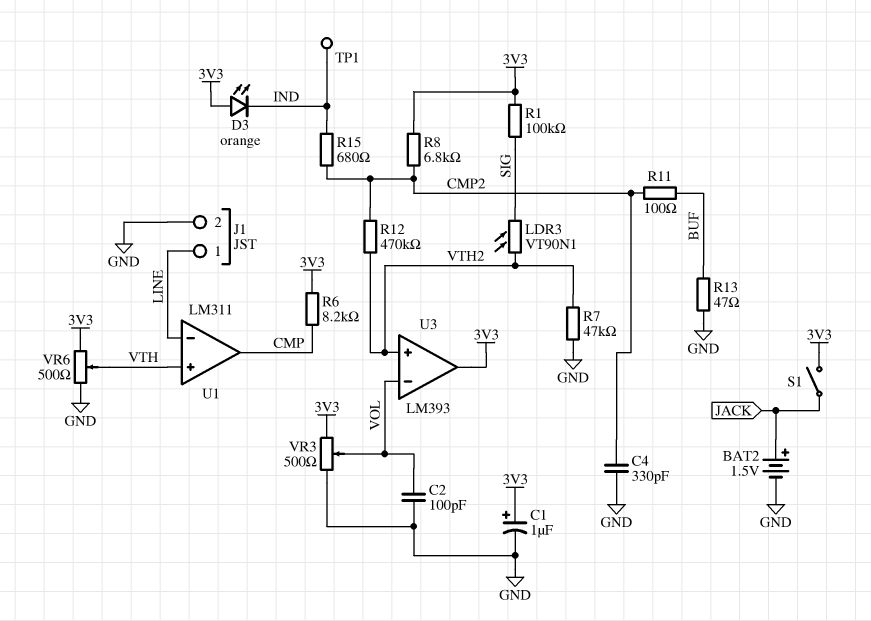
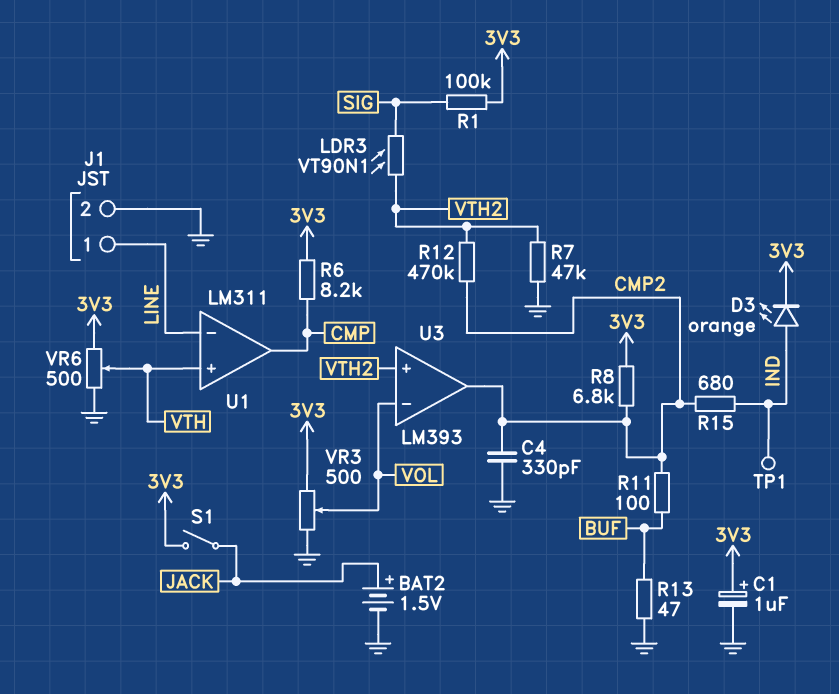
C2: 100pF (GND, VOL) -> none
D3: LED orange (A 3V3, K IND) -> LED orange (A IND, K 3V3)
U3 pin out: 3V3 -> CMP2

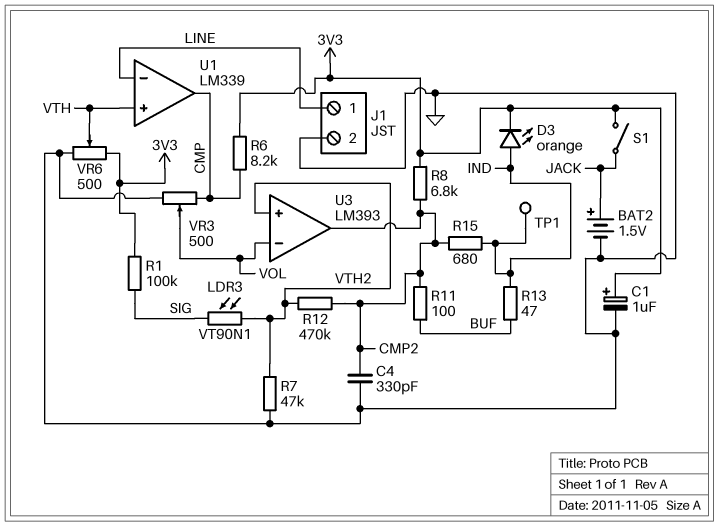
R13: 47 (BUF, GND) -> 47 (BUF, IND)
U1: LM311 -> LM339
VR3: 500 (3V3, GND, wiper VOL) -> 500 (CMP, GND, wiper VOL)

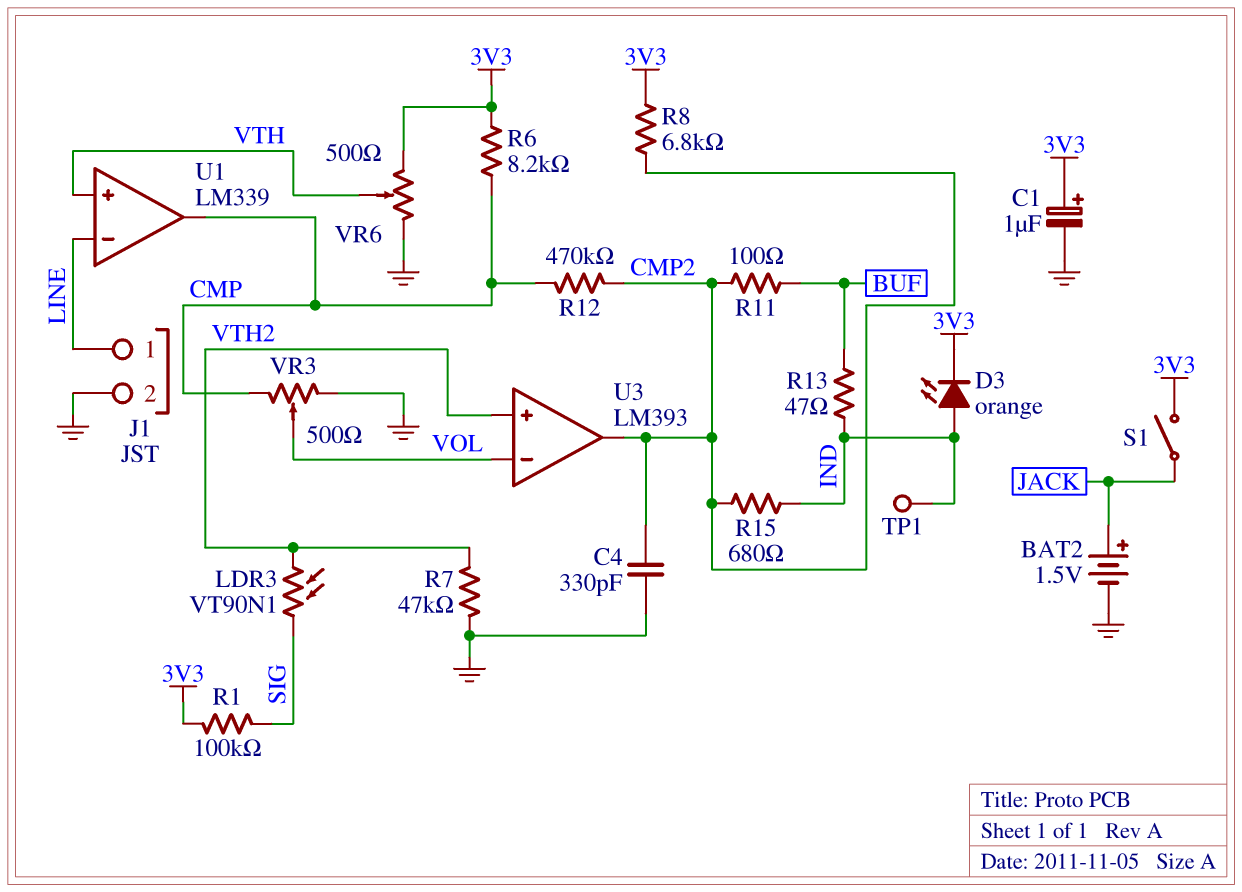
R12: 470k (CMP2, VTH2) -> 470k (CMP, CMP2)

